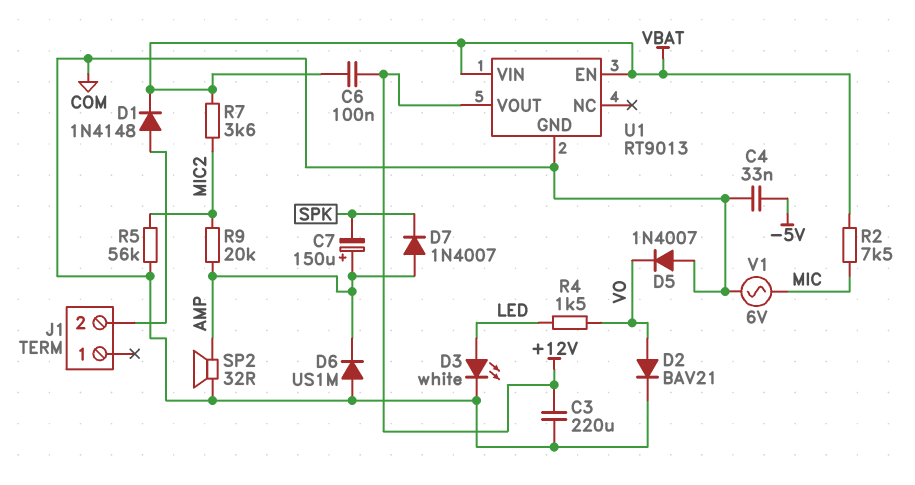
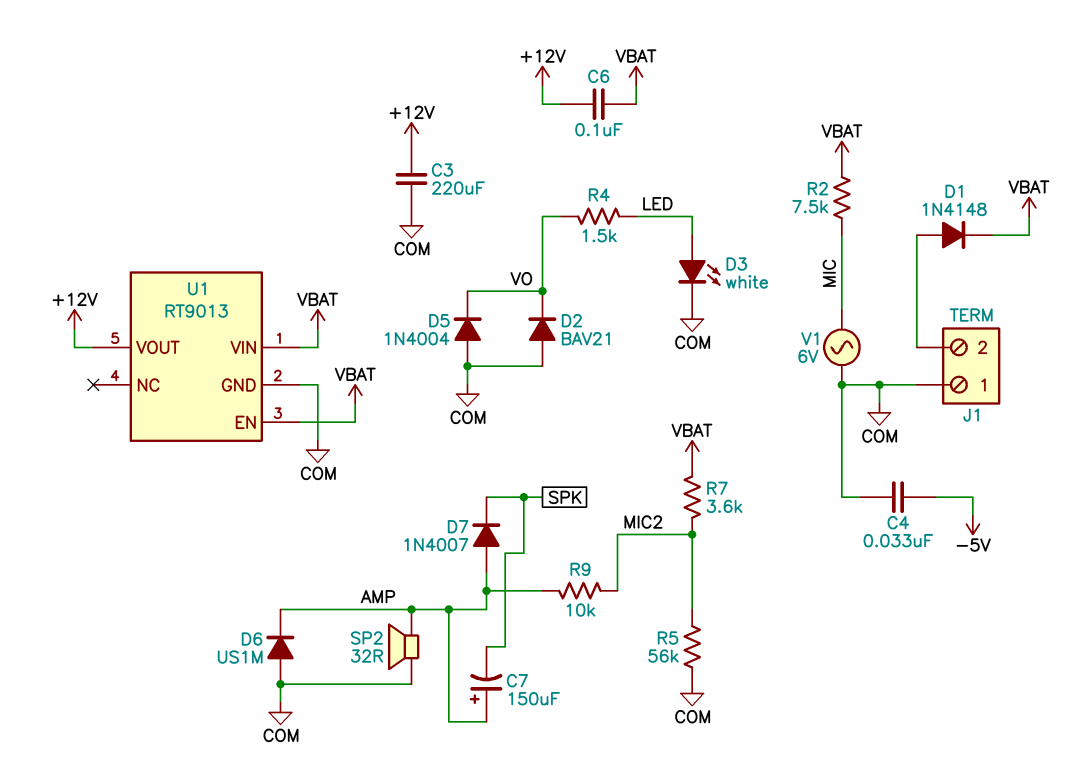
D2: diode BAV21 (A VO, K COM) -> diode BAV21 (A COM, K VO)
D5: diode 1N4007 (A COM, K VO) -> diode 1N4004 (A COM, K VO)
J1 pin 1: none -> COM
R9: 20k (AMP, MIC2) -> 10k (AMP, MIC2)

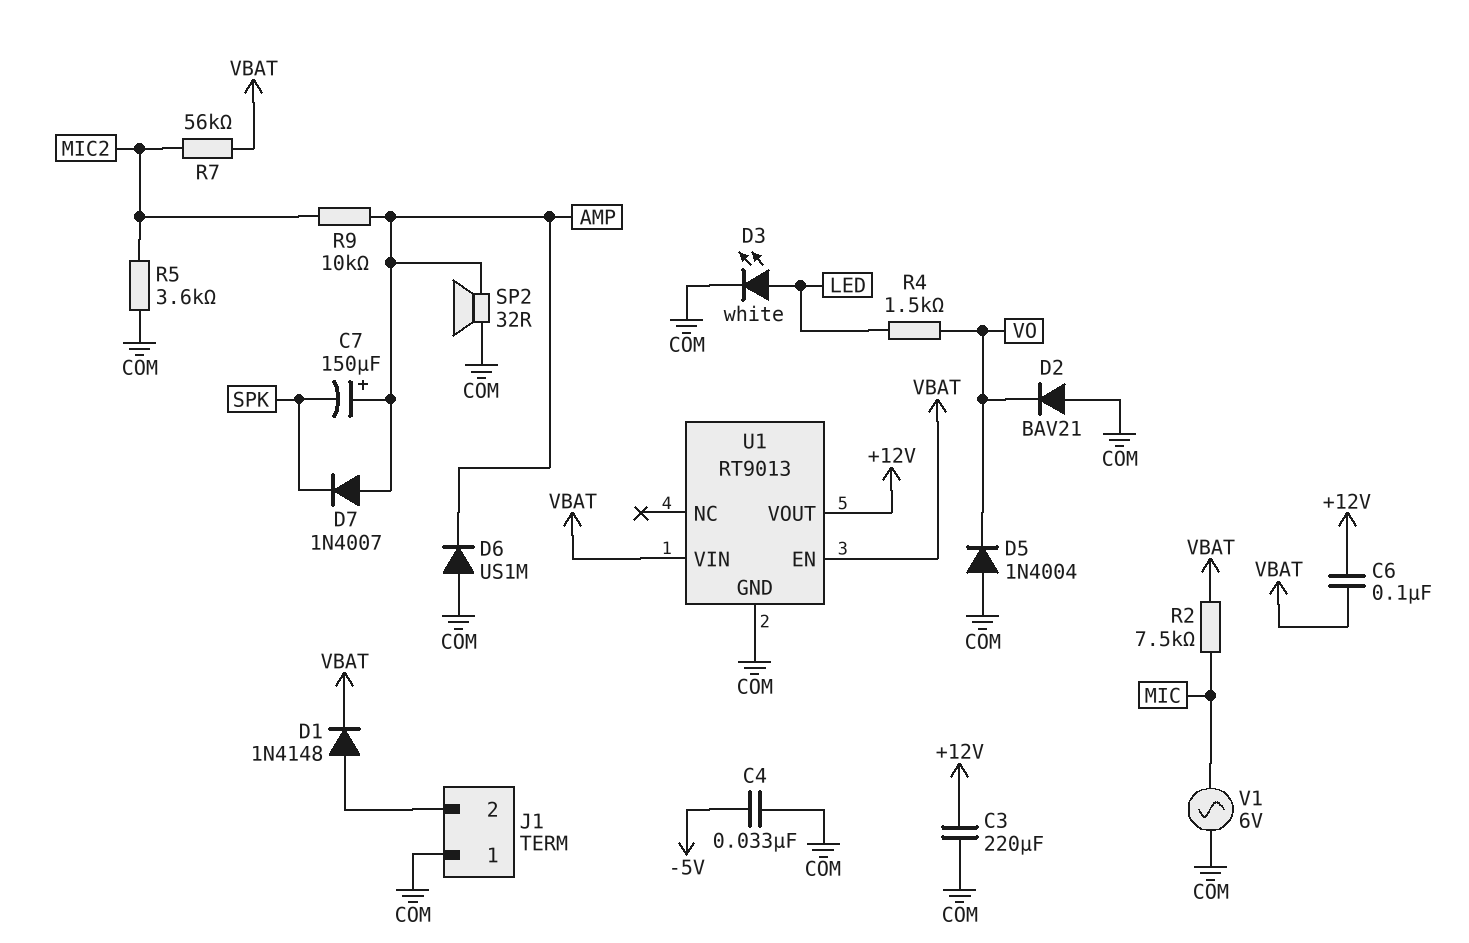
R5: 56k (COM, MIC2) -> 3.6k (COM, MIC2)
R7: 3.6k (MIC2, VBAT) -> 56k (MIC2, VBAT)

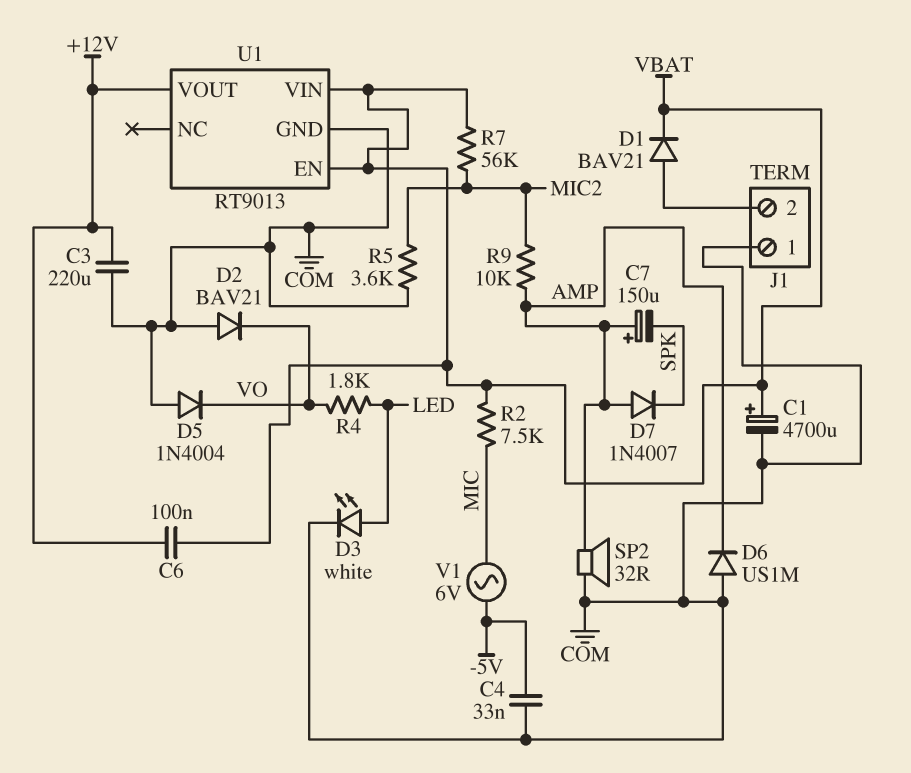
C1: none -> 4700uF (plus VBAT, minus COM)
D1: diode 1N4148 (A J1/2, K VBAT) -> diode BAV21 (A J1/2, K VBAT)
R4: 1.5k (LED, VO) -> 1.8k (LED, VO)
V1: AC 6V (COM, MIC) -> AC 6V (-5V, MIC)

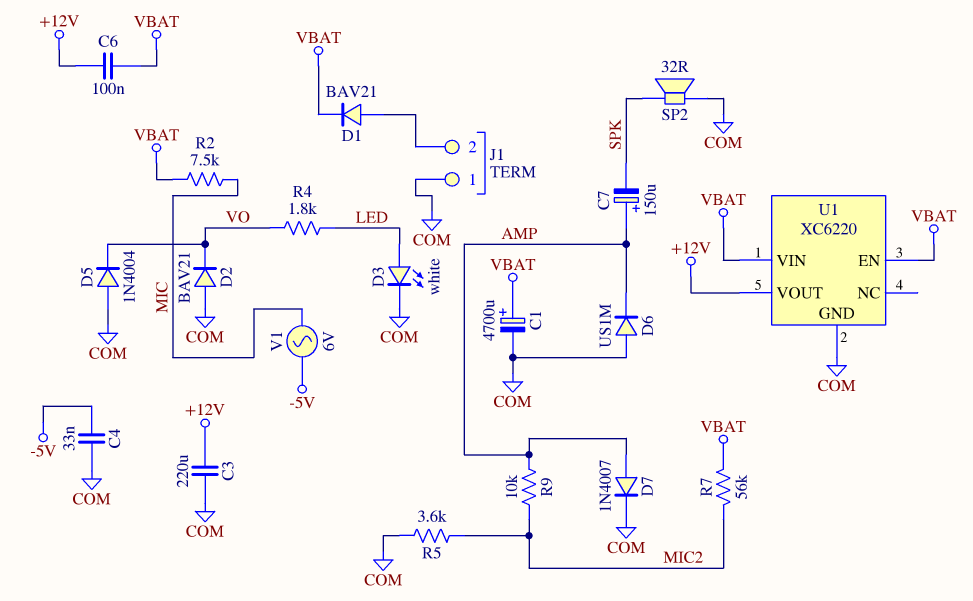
D7: diode 1N4007 (A AMP, K SPK) -> diode 1N4007 (A AMP, K COM)
SP2: speaker 32R (AMP, COM) -> speaker 32R (COM, SPK)
U1: RT9013 -> XC6220

